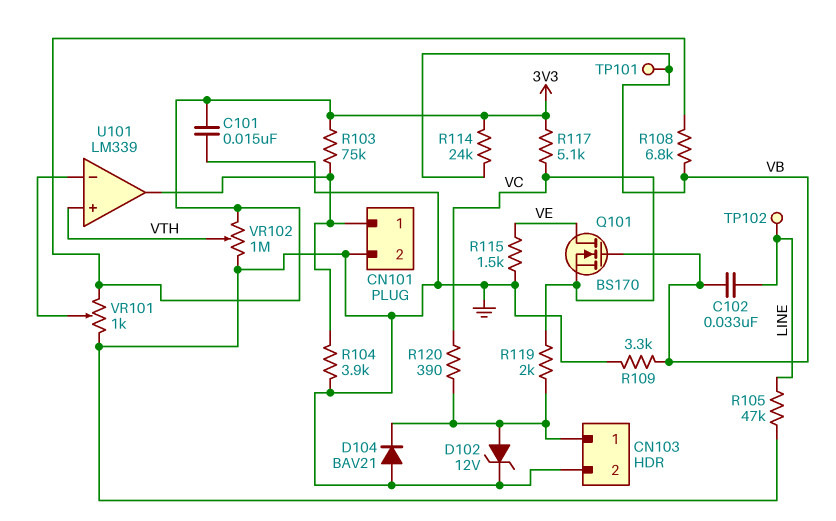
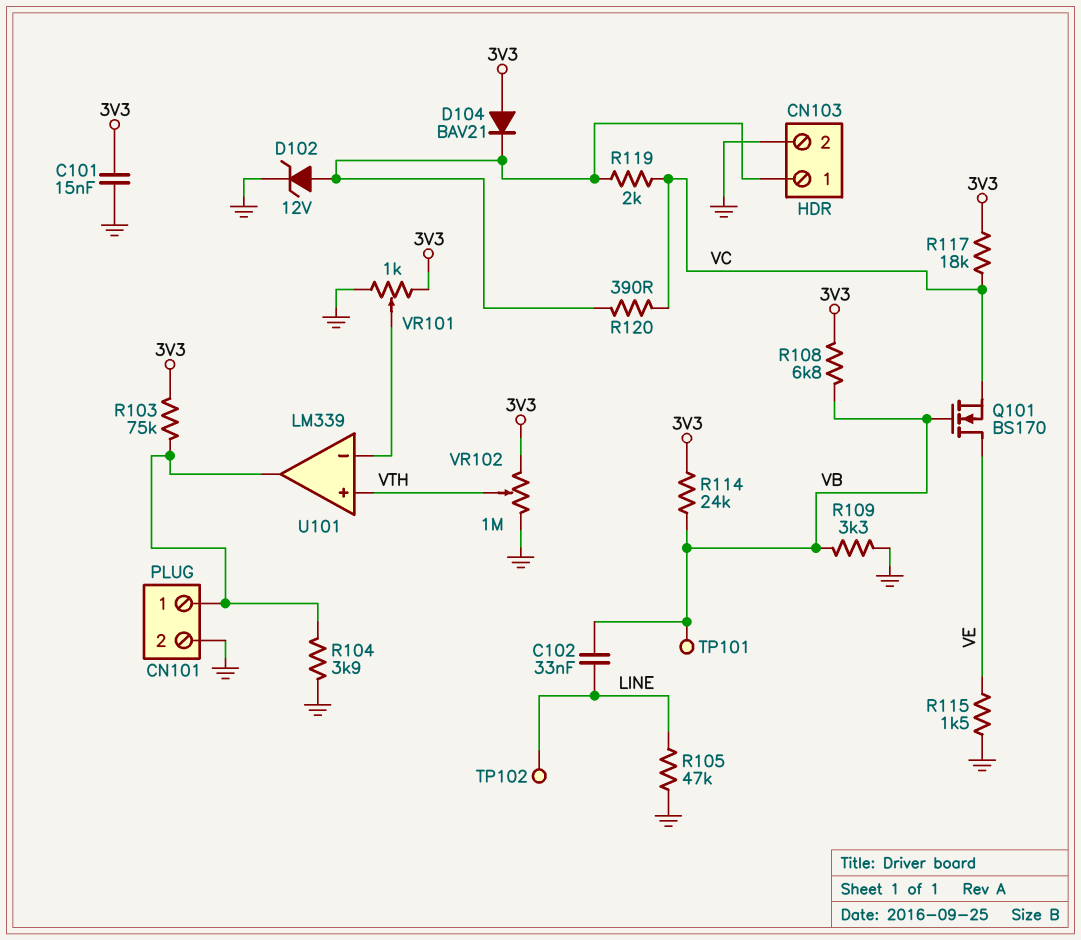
D104: diode BAV21 (A GND, K CN103/1) -> diode BAV21 (A 3V3, K CN103/1)
R117: 5.1k (3V3, VC) -> 18k (3V3, VC)

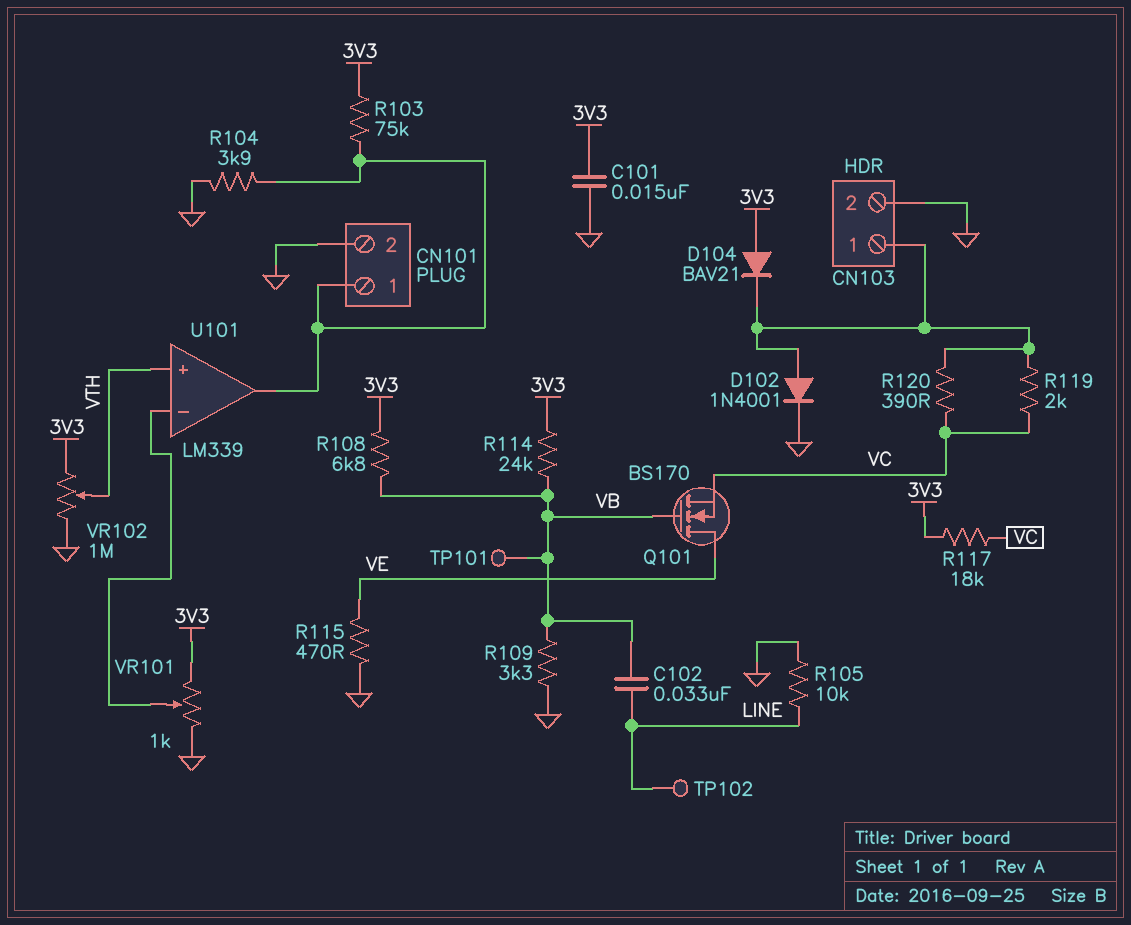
D102: zener 12V (A CN103/1, K GND) -> diode 1N4001 (A CN103/1, K GND)
R105: 47k (GND, LINE) -> 10k (GND, LINE)
R115: 1.5k (GND, VE) -> 470 (GND, VE)

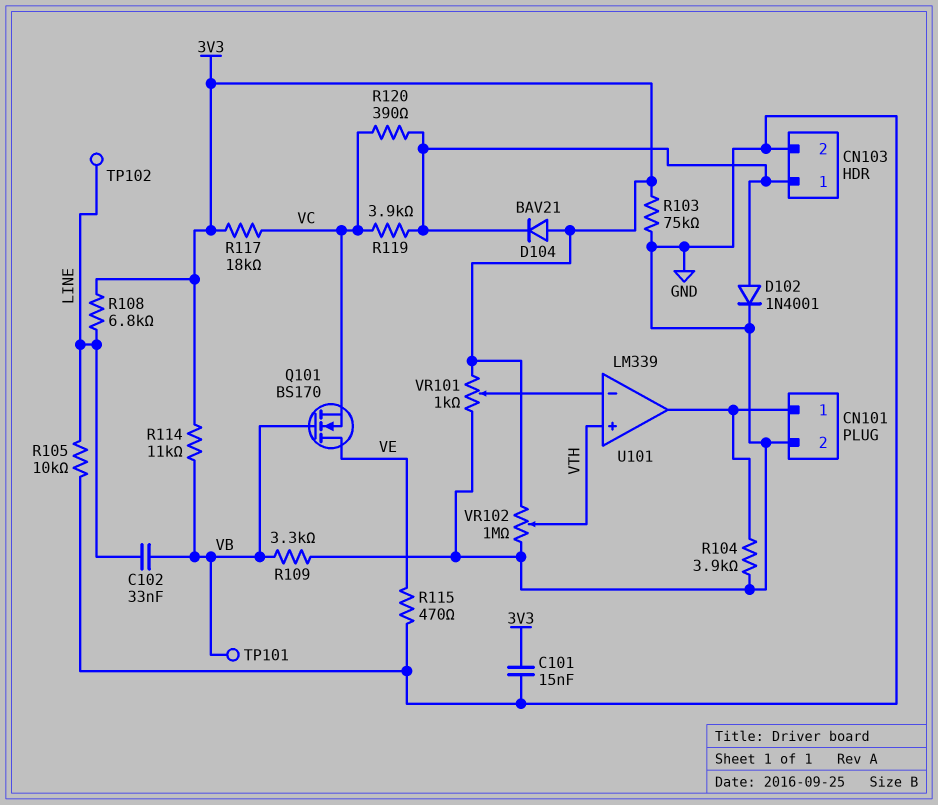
R103: 75k (3V3, CN101/1) -> 75k (3V3, GND)
R108: 6.8k (3V3, VB) -> 6.8k (3V3, LINE)
R114: 24k (3V3, VB) -> 11k (3V3, VB)
R119: 2k (CN103/1, VC) -> 3.9k (CN103/1, VC)

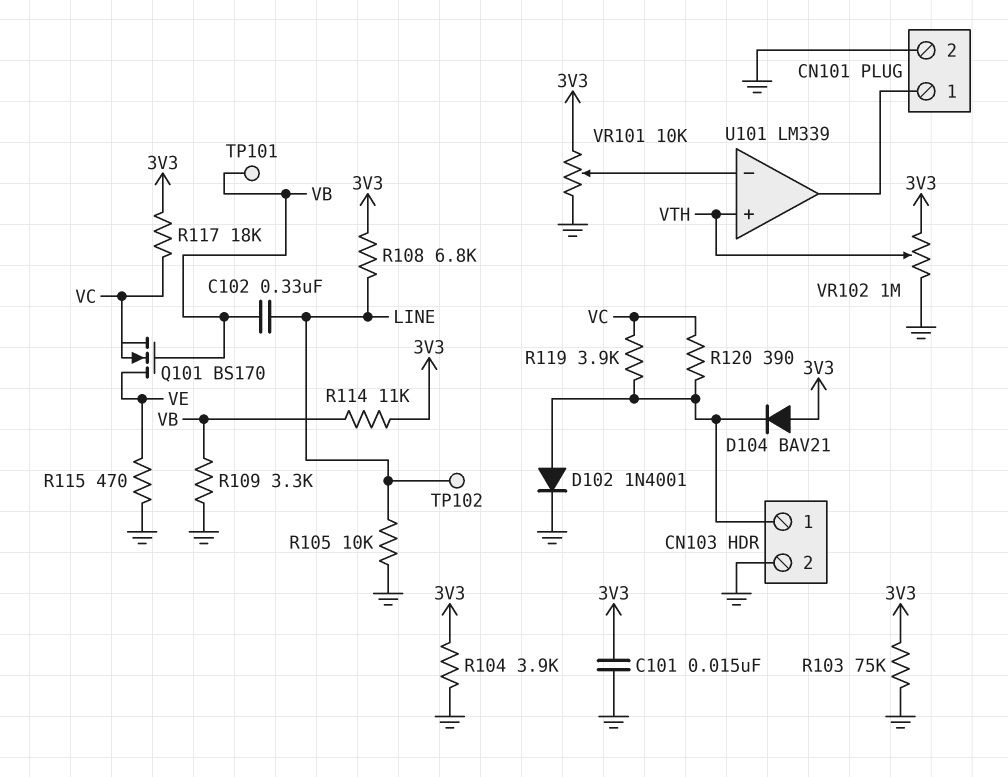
C102: 33nF (LINE, VB) -> 330nF (LINE, VB)
R104: 3.9k (CN101/1, GND) -> 3.9k (3V3, GND)
VR101: 1k (3V3, GND, wiper U101/in-) -> 10k (3V3, GND, wiper U101/in-)

